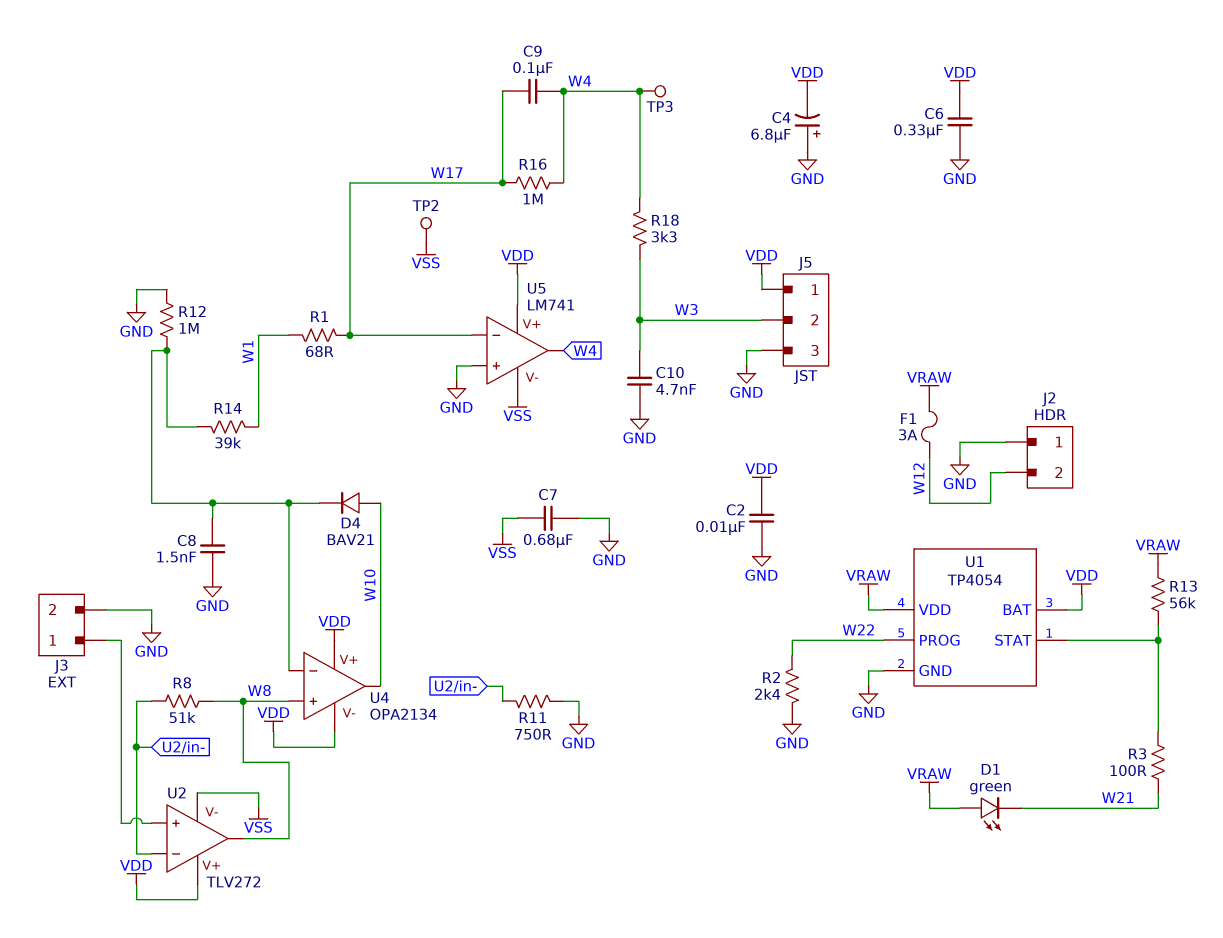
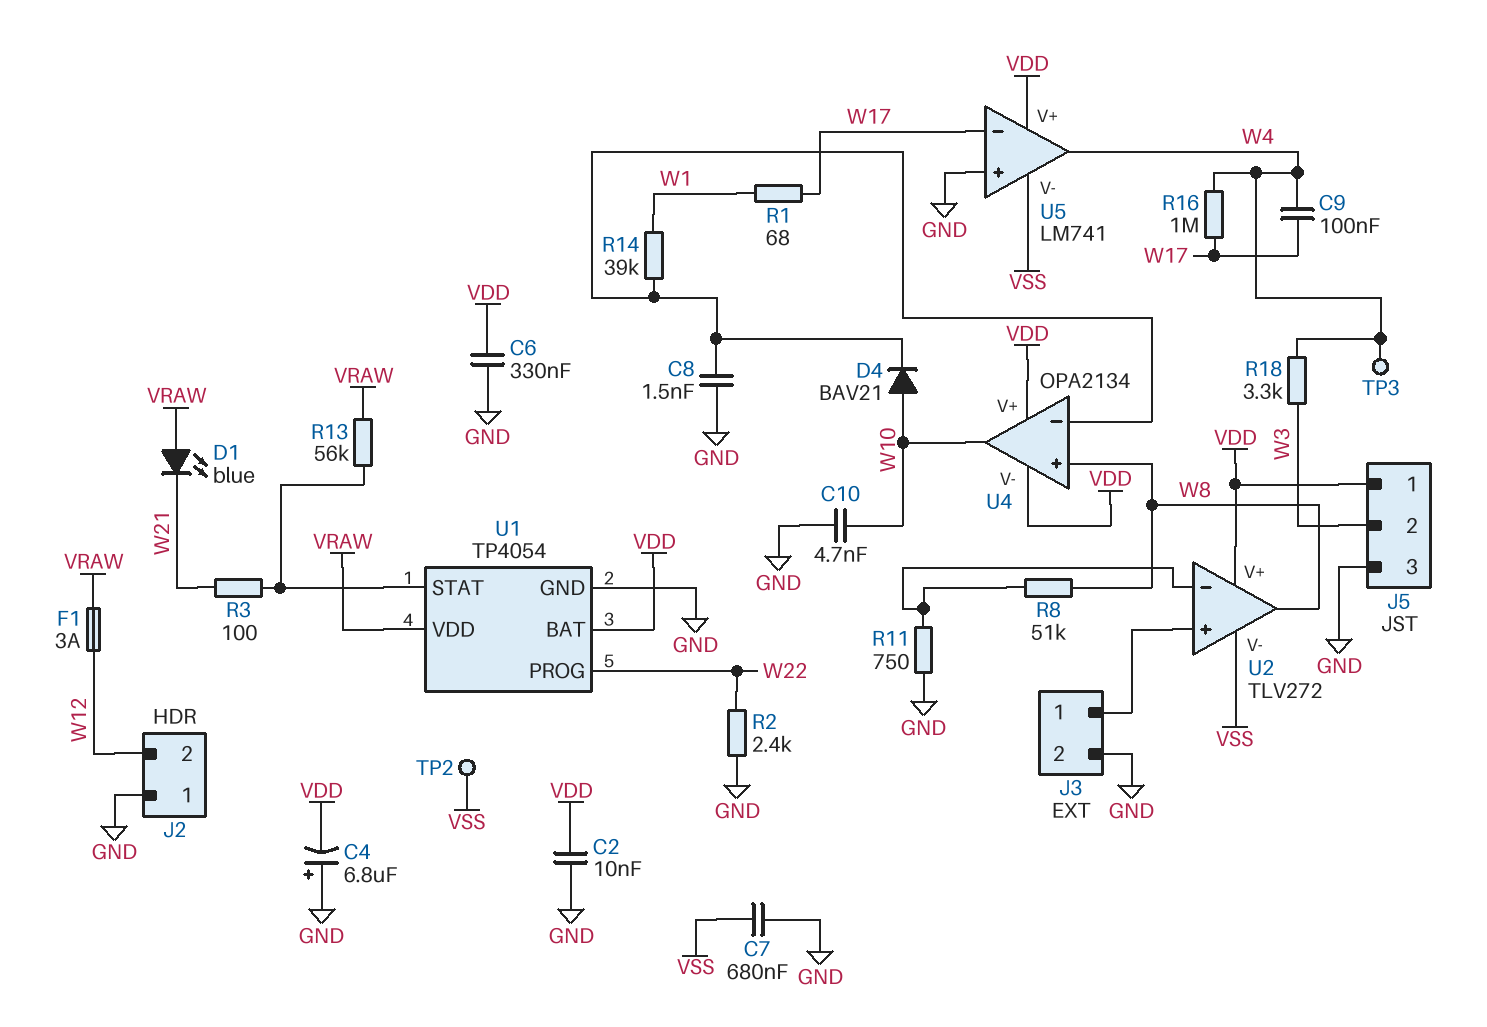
C10: 4.7nF (GND, W3) -> 4.7nF (GND, W10)
D1: LED green (A VRAW, K W21) -> LED blue (A VRAW, K W21)
R12: 1M (GND, U4/in-) -> none

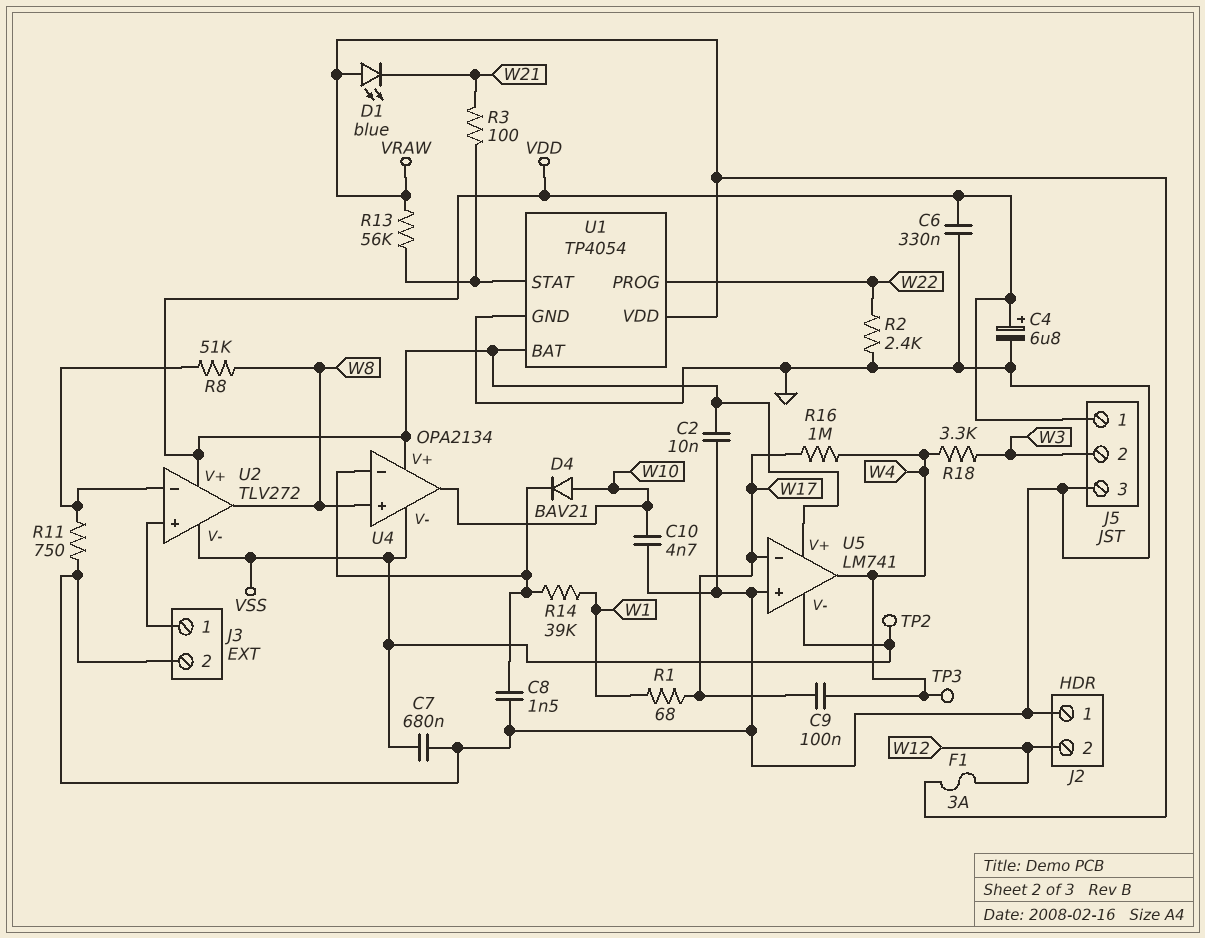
C4: 6.8uF (plus GND, minus VDD) -> 6.8uF (plus VDD, minus GND)
U4 pin V-: VDD -> VSS

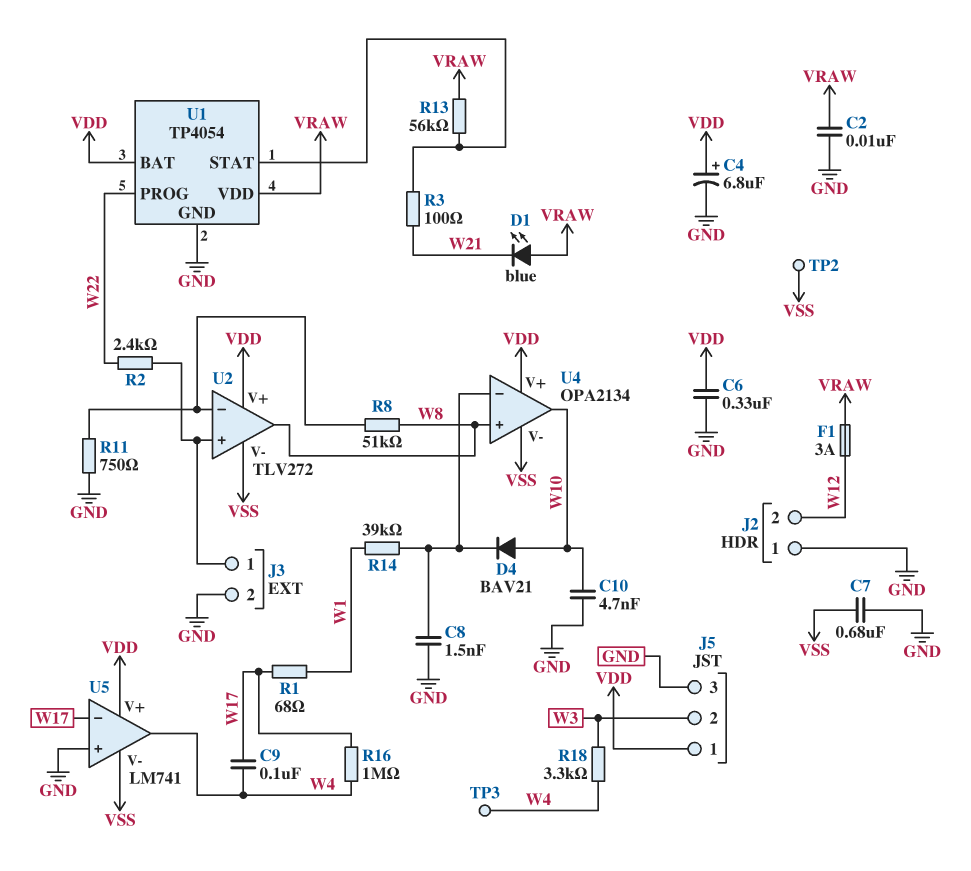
C2: 10nF (GND, VDD) -> 10nF (GND, VRAW)
R2: 2.4k (GND, W22) -> 2.4k (J3/1, W22)

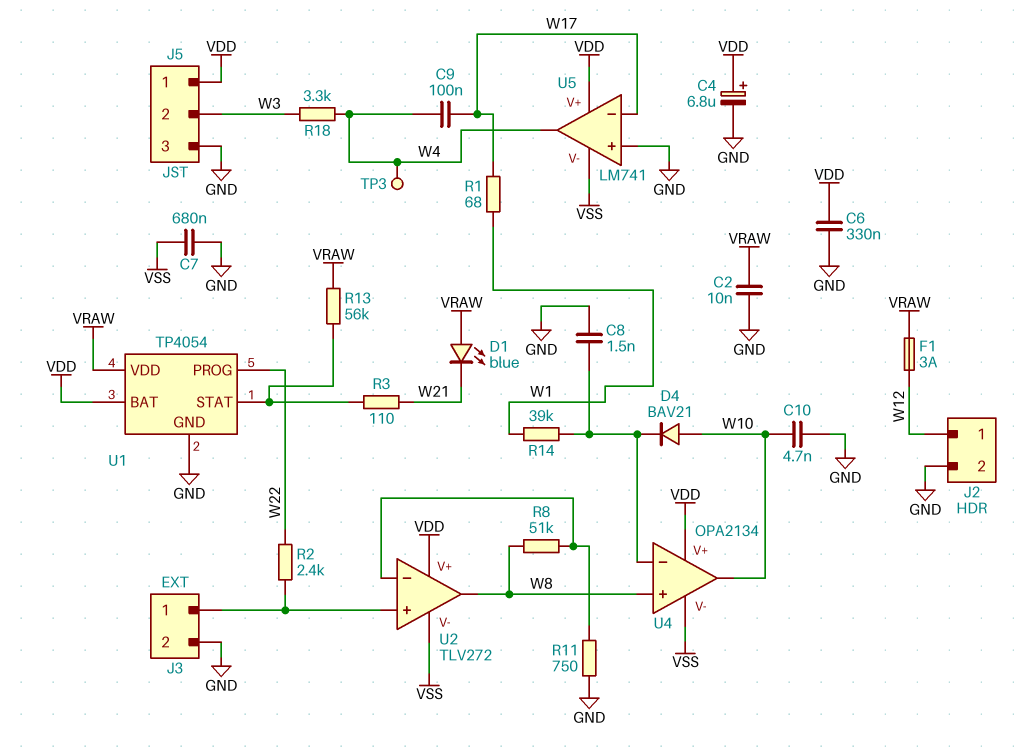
J2 pin 1: GND -> W12
J2 pin 2: W12 -> GND
R3: 100 (U1/STAT, W21) -> 110 (U1/STAT, W21)
R16: 1M (W4, W17) -> none
TP2: test point (VSS) -> none

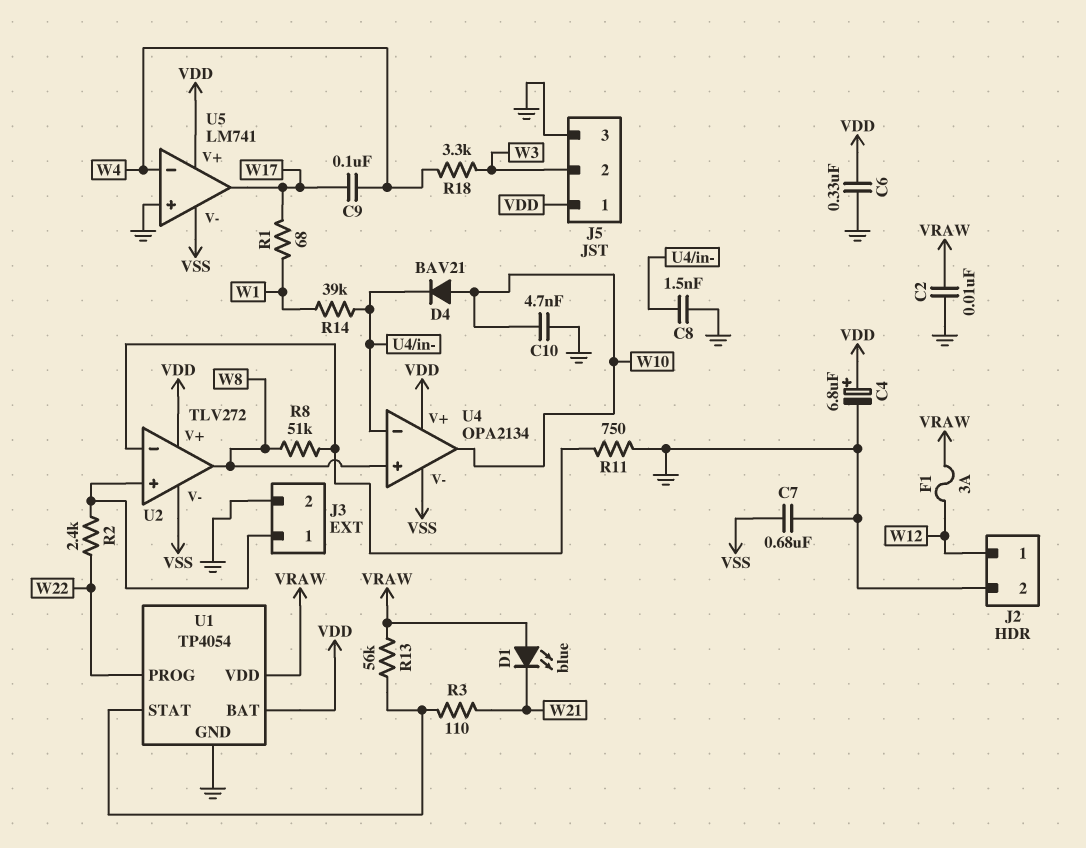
TP3: test point (W4) -> none
U5 pin in-: W17 -> W4
U5 pin out: W4 -> W17

